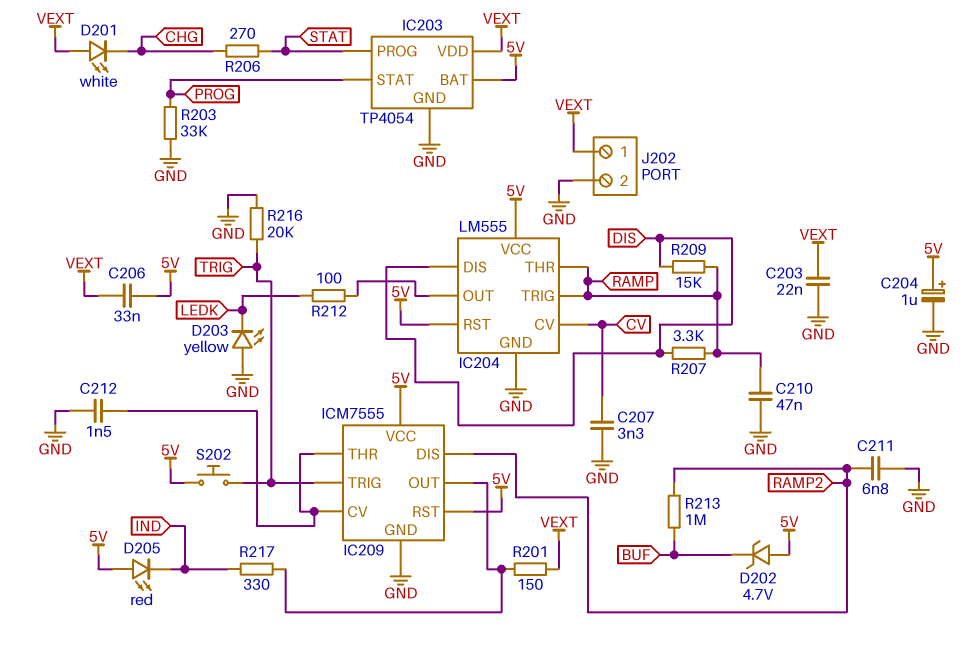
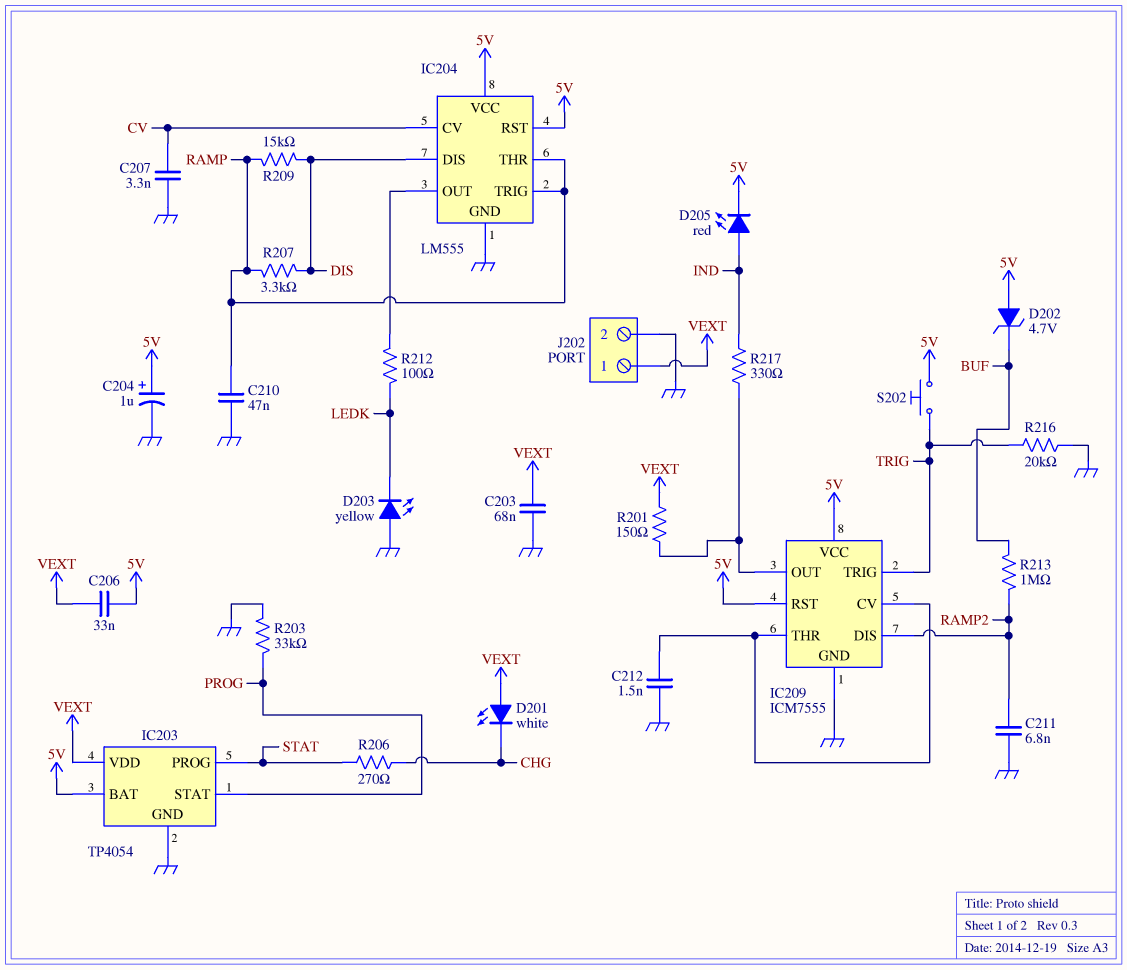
C203: 22nF (GND, VEXT) -> 68nF (GND, VEXT)
D205: LED red (A 5V, K IND) -> LED red (A IND, K 5V)

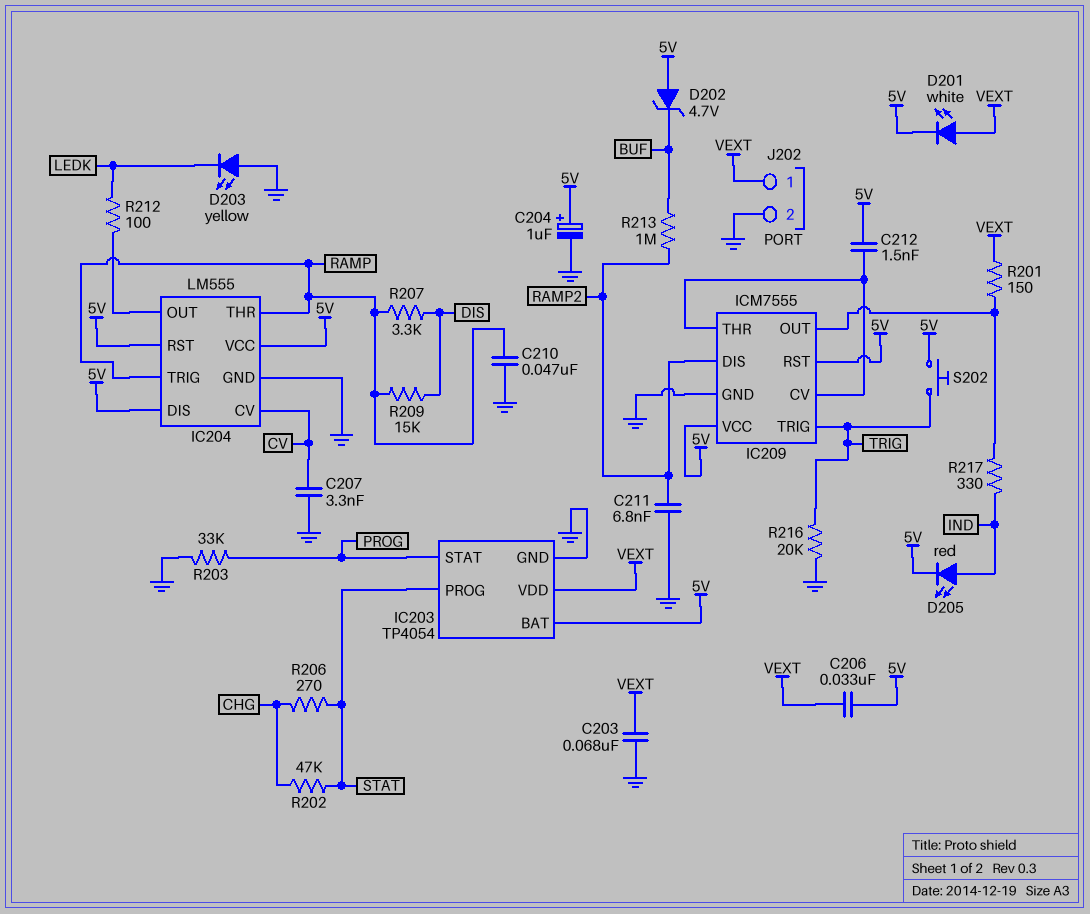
C212: 1.5nF (GND, IC209/CV) -> 1.5nF (5V, IC209/CV)
D201: LED white (A VEXT, K CHG) -> LED white (A VEXT, K 5V)
IC204 pin DIS: DIS -> 5V
R202: none -> 47k (CHG, STAT)

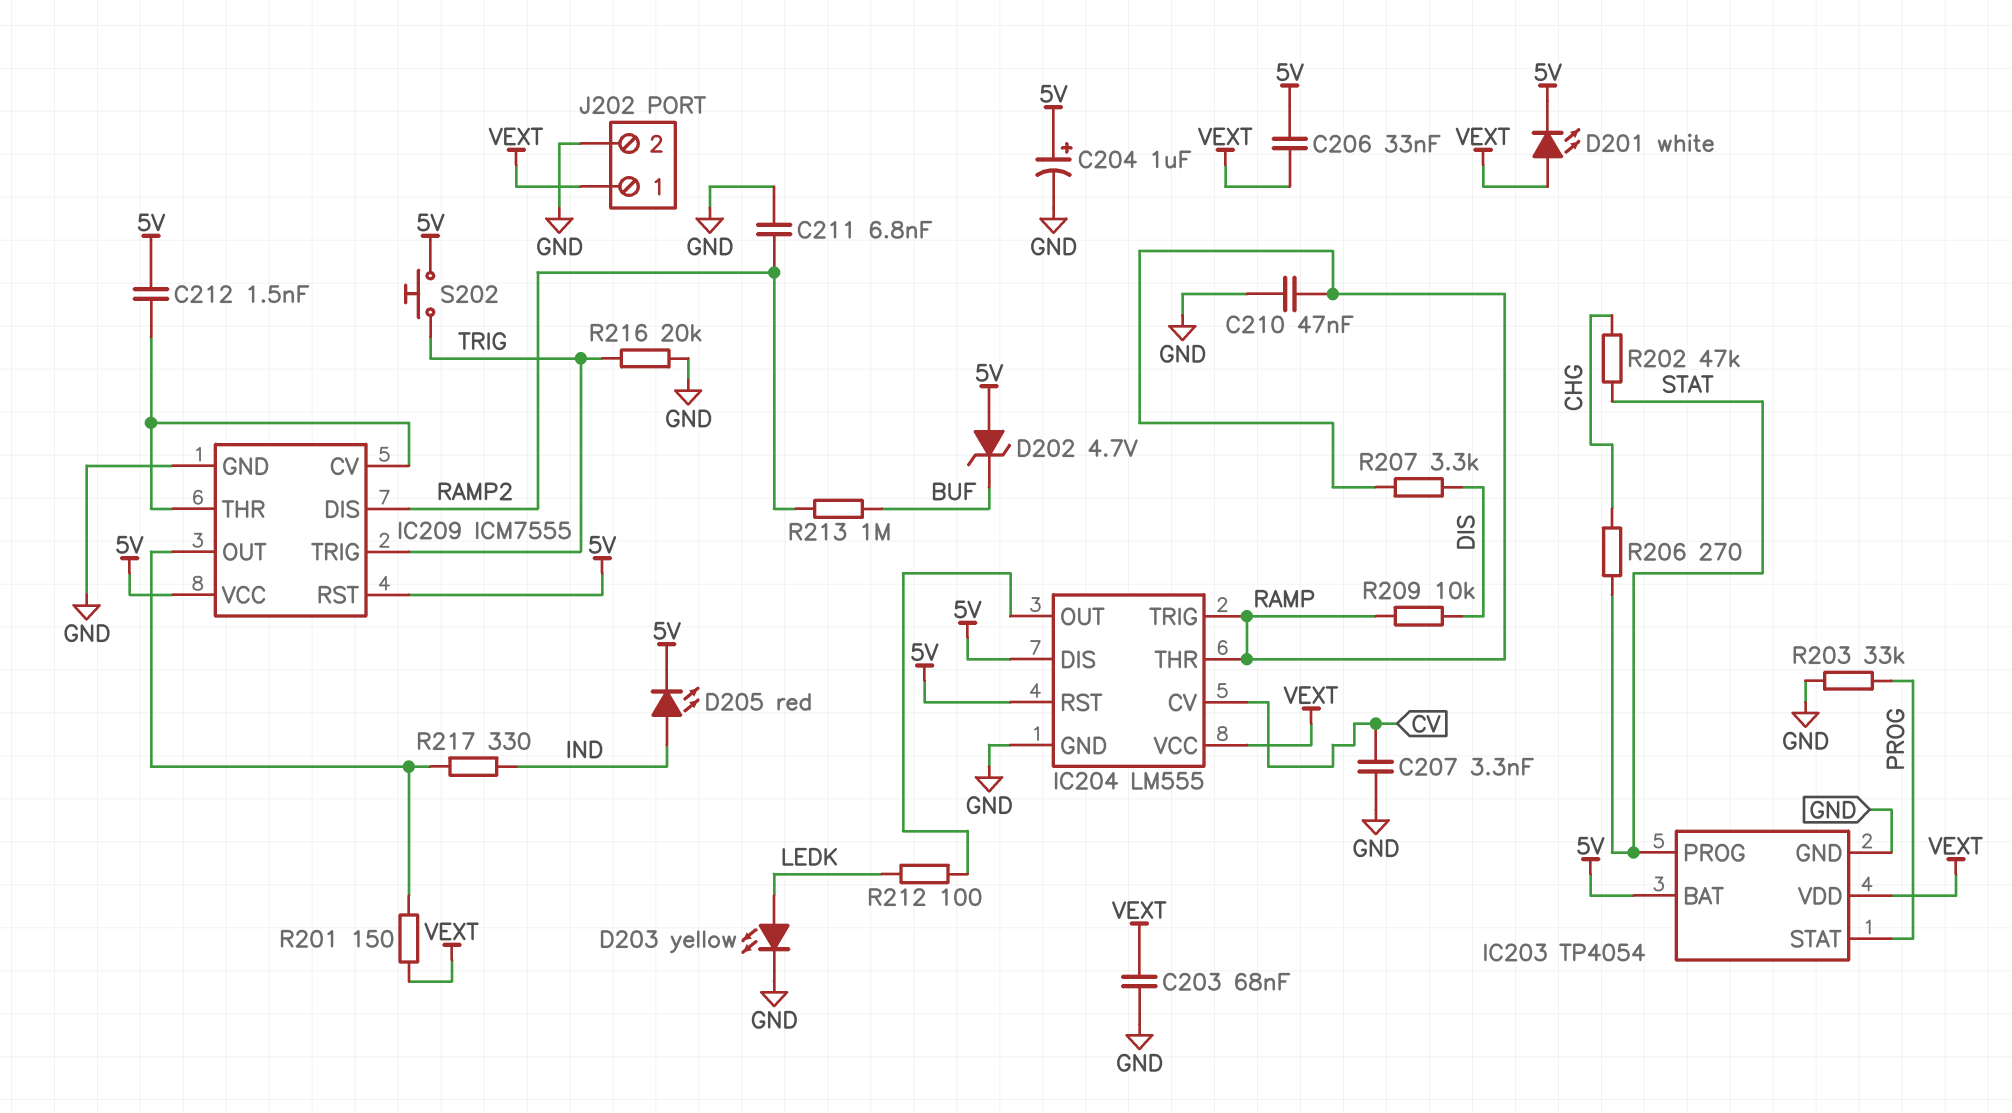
D203: LED yellow (A GND, K LEDK) -> LED yellow (A LEDK, K GND)
IC204 pin VCC: 5V -> VEXT
R209: 15k (DIS, RAMP) -> 10k (DIS, RAMP)

